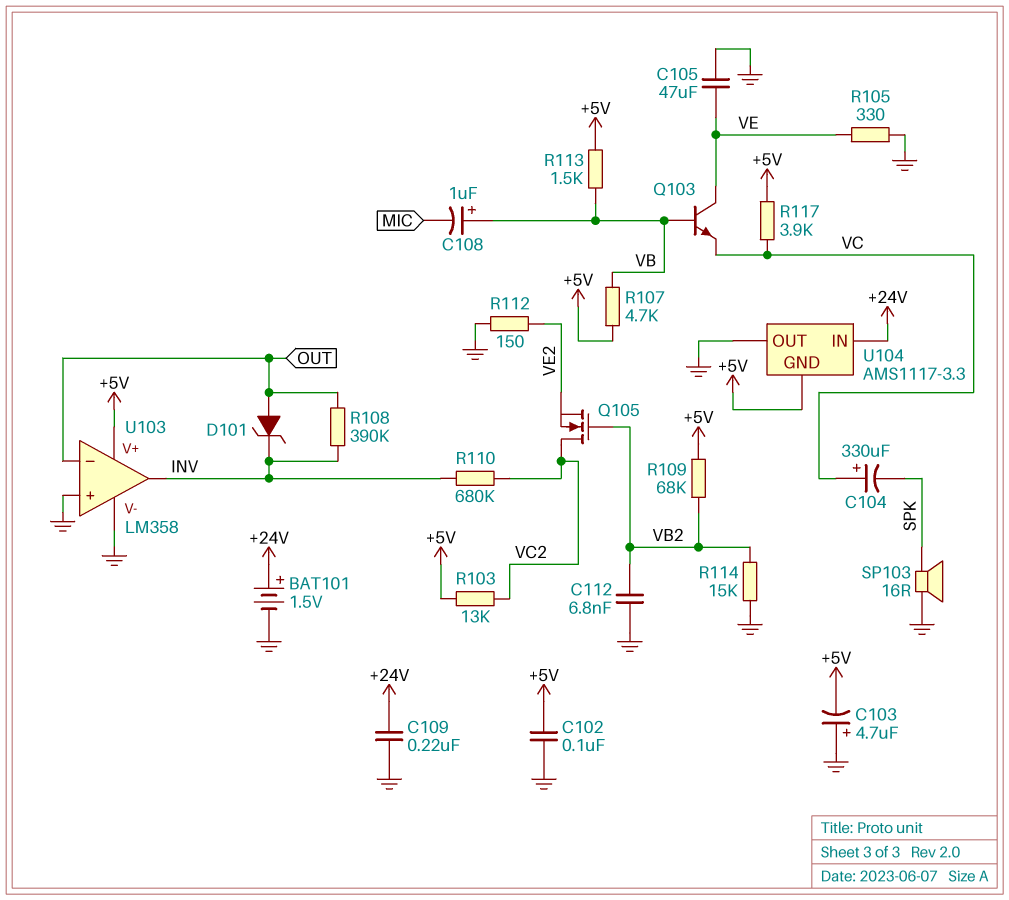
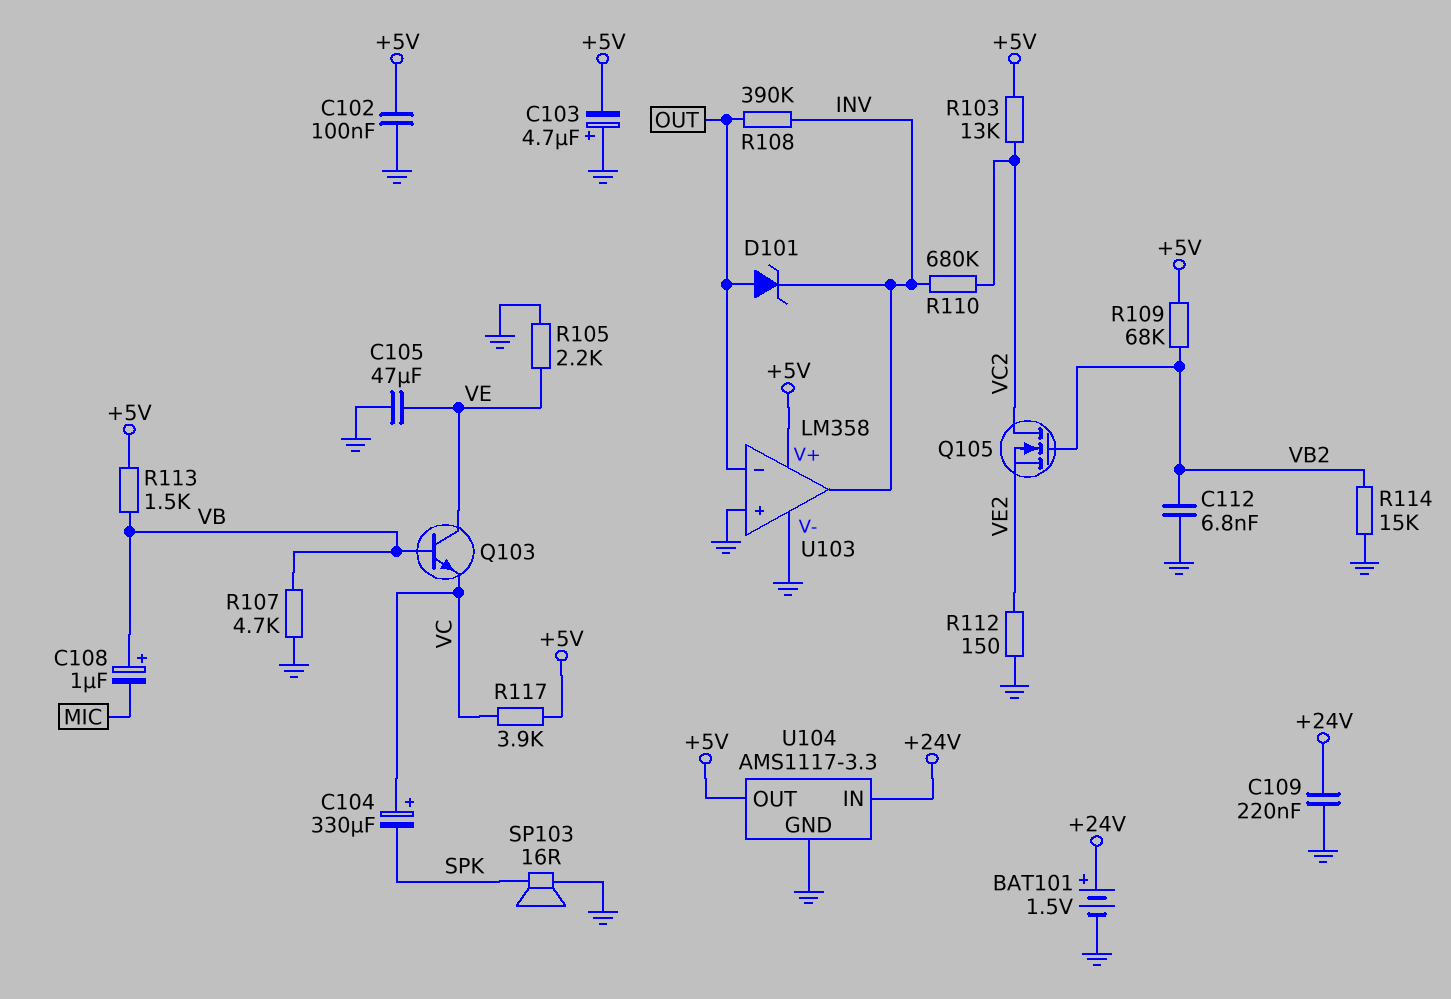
R105: 330 (GND, VE) -> 2.2k (GND, VE)
R107: 4.7k (+5V, VB) -> 4.7k (GND, VB)
U104 pin GND: +5V -> GND
U104 pin OUT: GND -> +5V

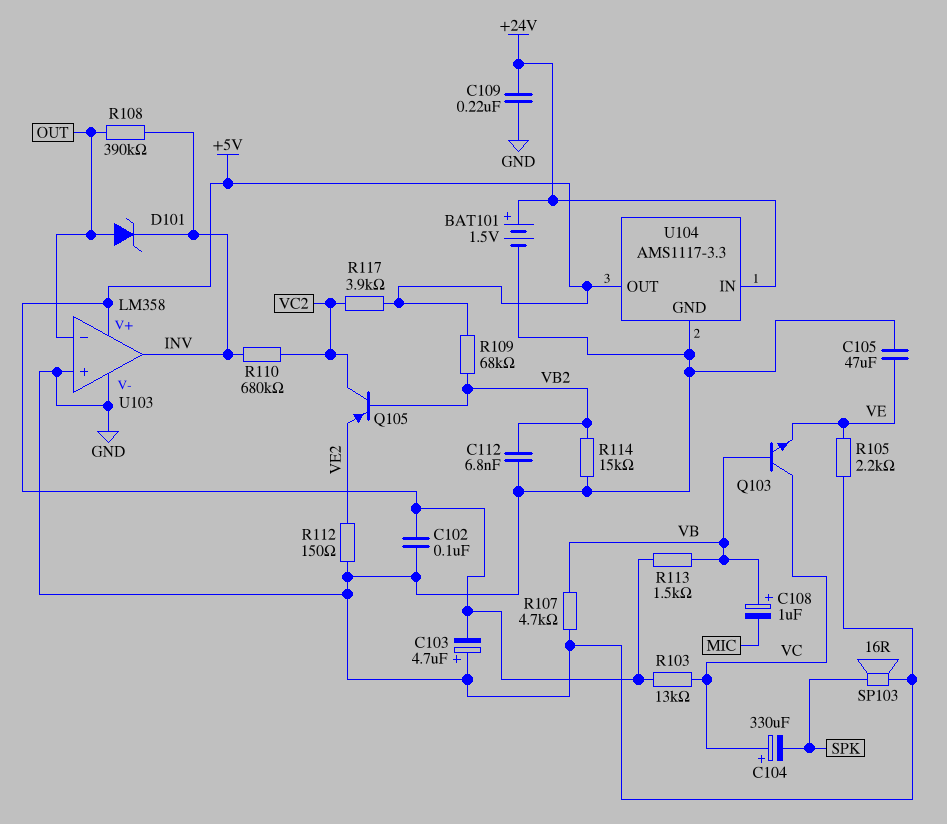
Q103: NPN (B VB, C VE, E VC) -> NPN (B VB, C VC, E VE)
Q105: NMOS (G VB2, D VC2, S VE2) -> PNP (B VB2, C VC2, E VE2)
R103: 13k (+5V, VC2) -> 13k (+5V, VC)
R117: 3.9k (+5V, VC) -> 3.9k (+5V, VC2)

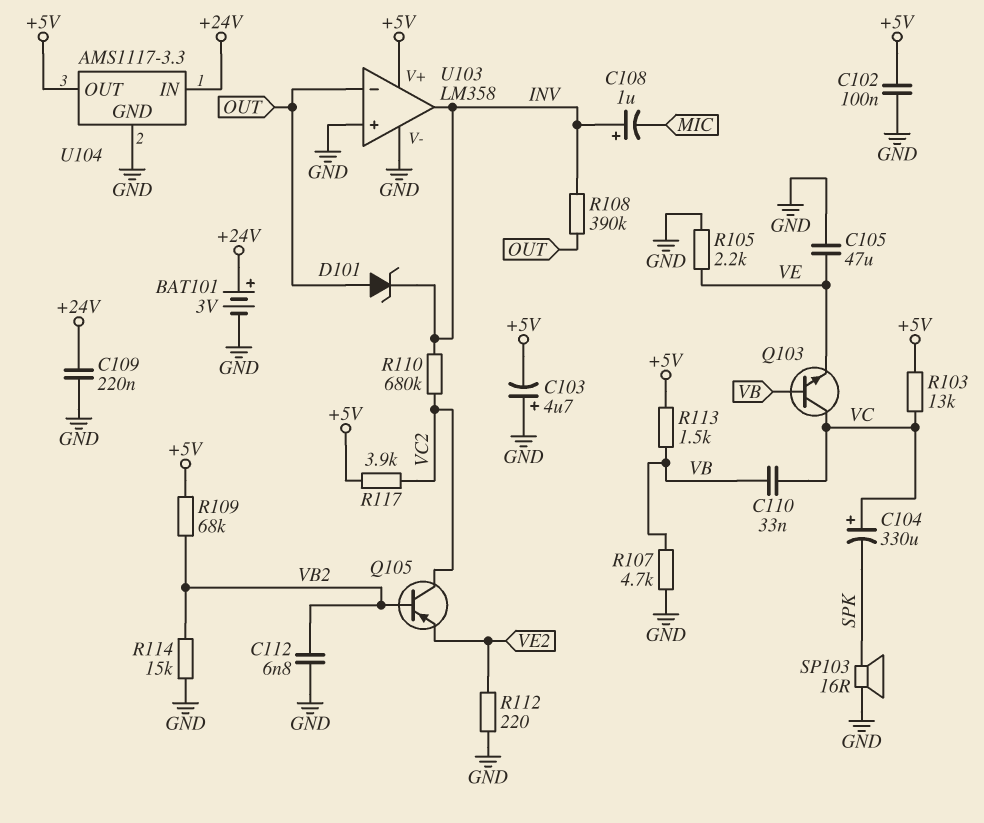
BAT101: 1.5V (plus +24V, minus GND) -> 3V (plus +24V, minus GND)
C108: 1uF (plus VB, minus MIC) -> 1uF (plus INV, minus MIC)
C110: none -> 33nF (VB, VC)
R112: 150 (GND, VE2) -> 220 (GND, VE2)

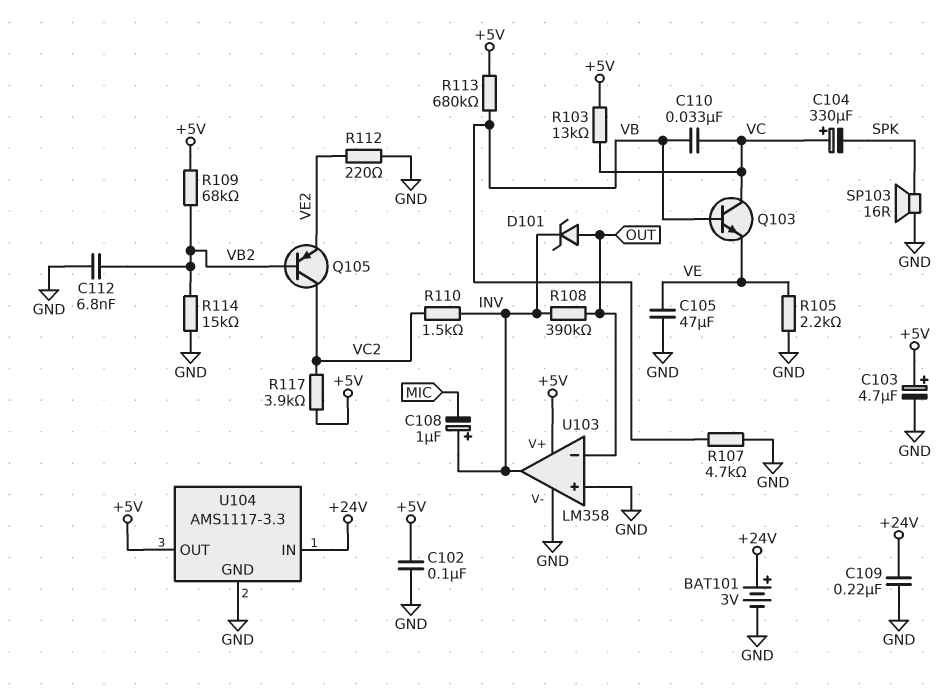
C103: 4.7uF (plus GND, minus +5V) -> 4.7uF (plus +5V, minus GND)
R110: 680k (INV, VC2) -> 1.5k (INV, VC2)
R113: 1.5k (+5V, VB) -> 680k (+5V, VB)

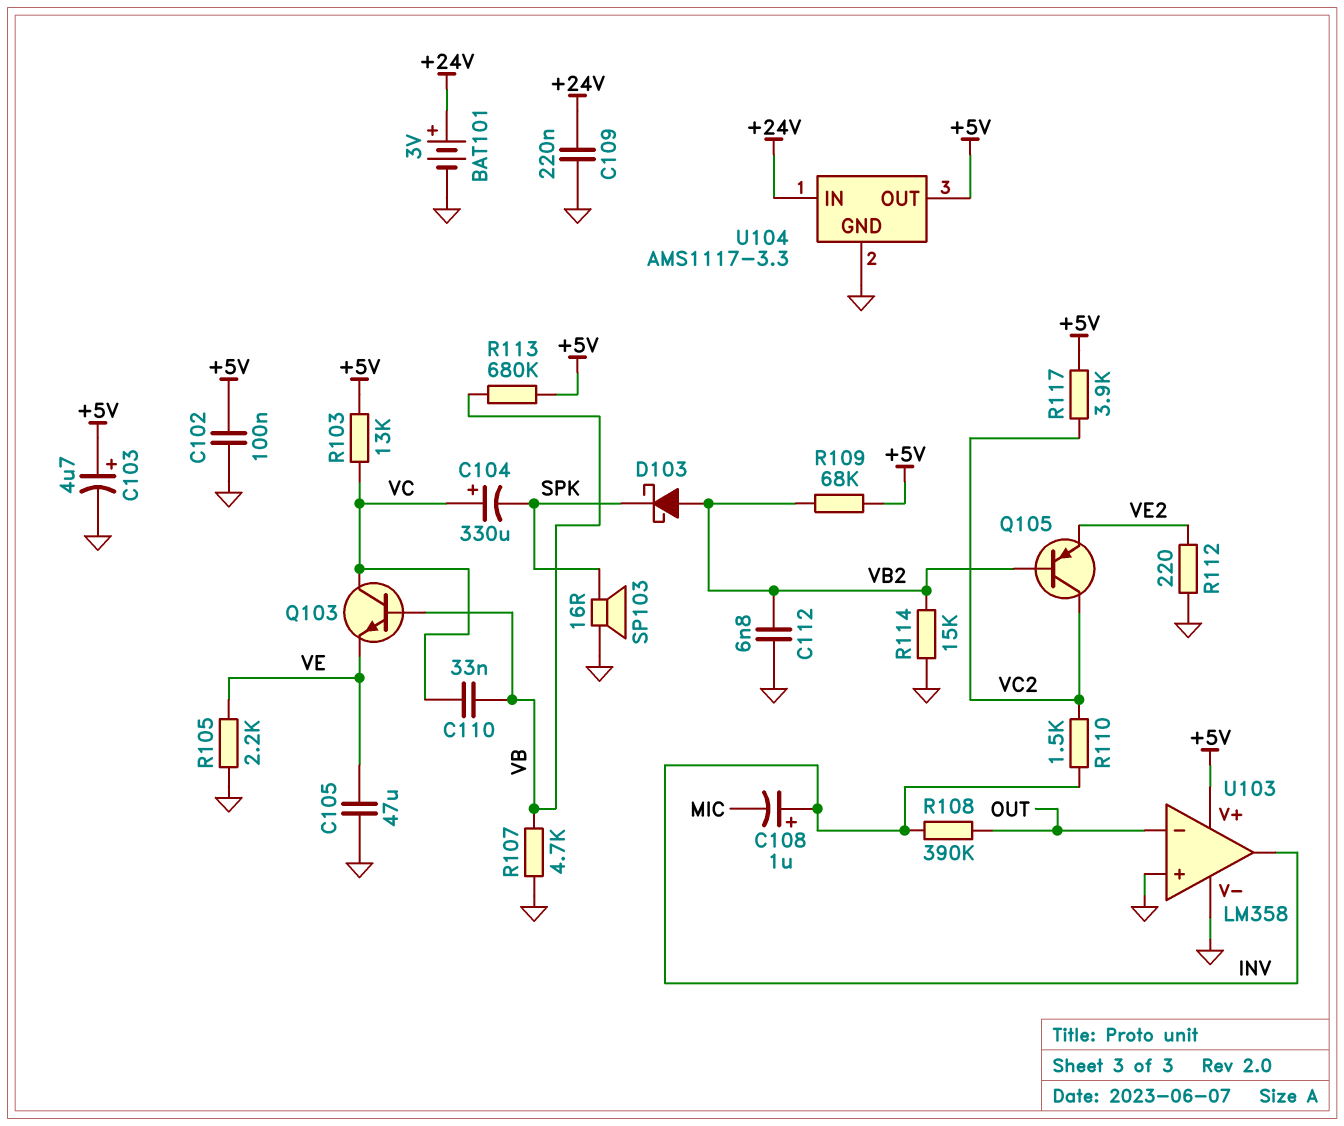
D101: zener (A OUT, K INV) -> none
D103: none -> schottky (A VB2, K SPK)

